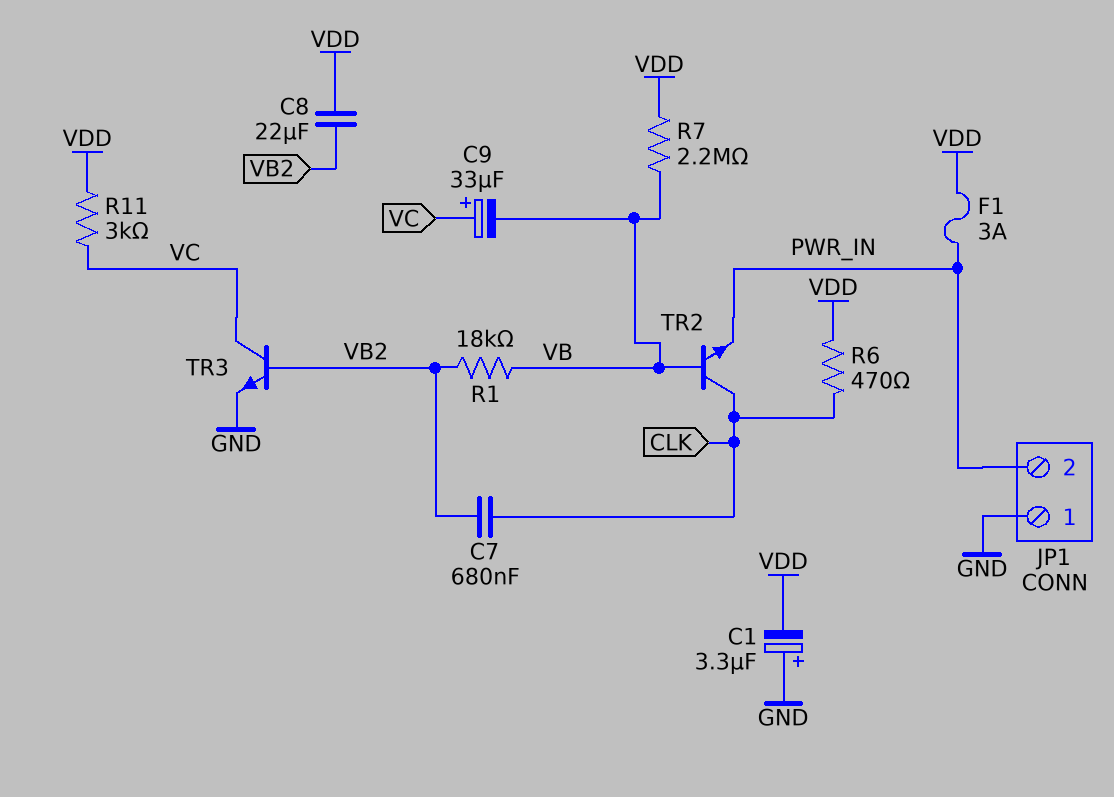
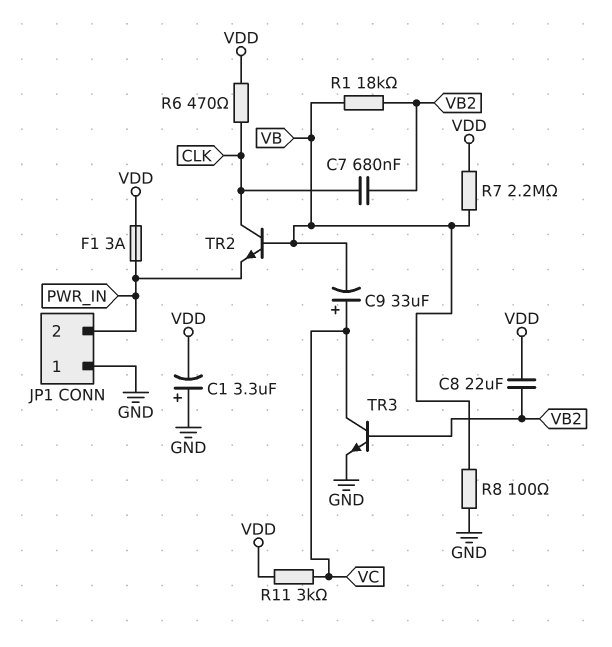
R8: none -> 100 (GND, VB)

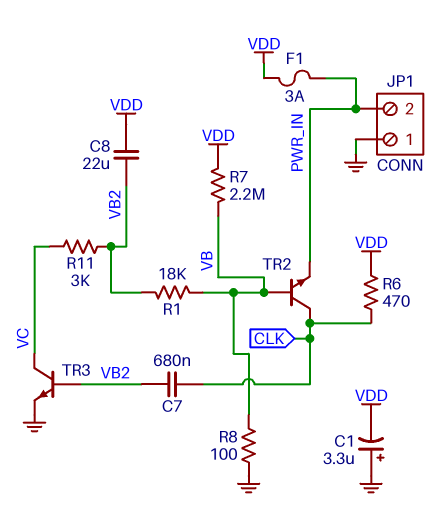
C9: 33uF (plus VC, minus VB) -> none
R11: 3k (VC, VDD) -> 3k (VB2, VC)

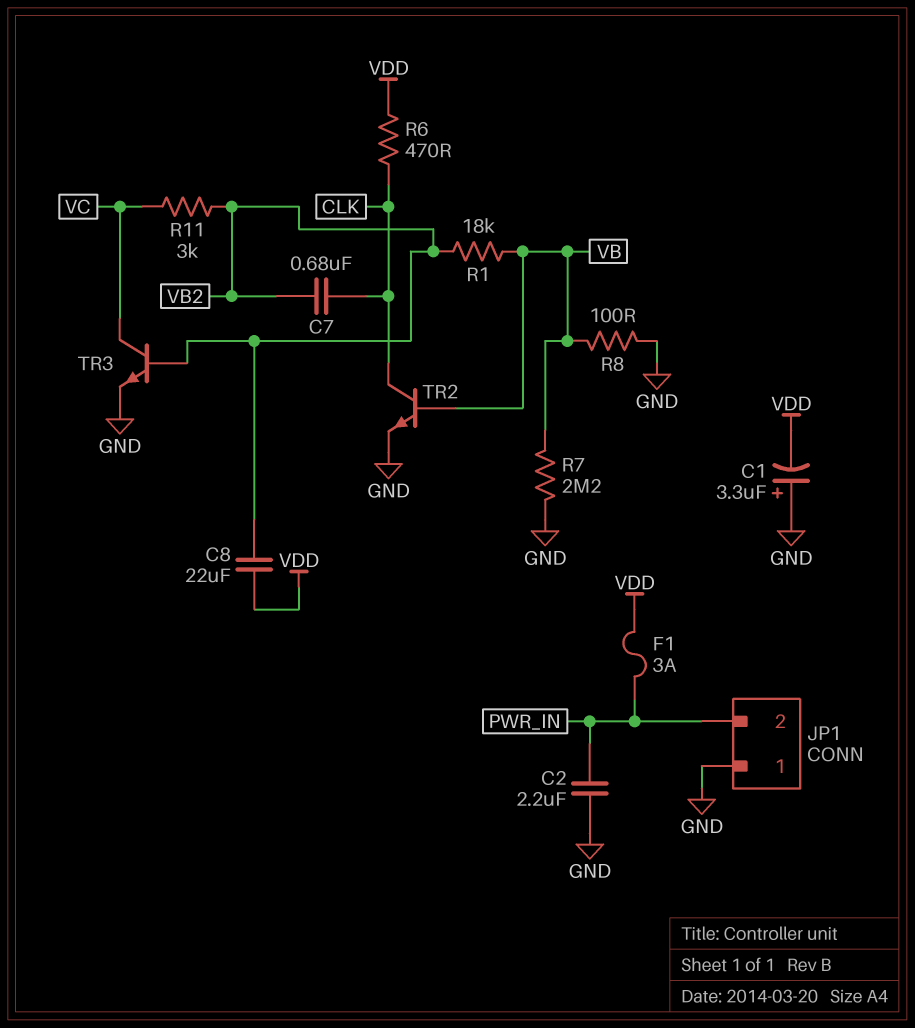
C2: none -> 2.2uF (GND, PWR_IN)
R7: 2.2M (VB, VDD) -> 2.2M (GND, VB)
TR2: NPN (B VB, C CLK, E PWR_IN) -> NPN (B VB, C CLK, E GND)

